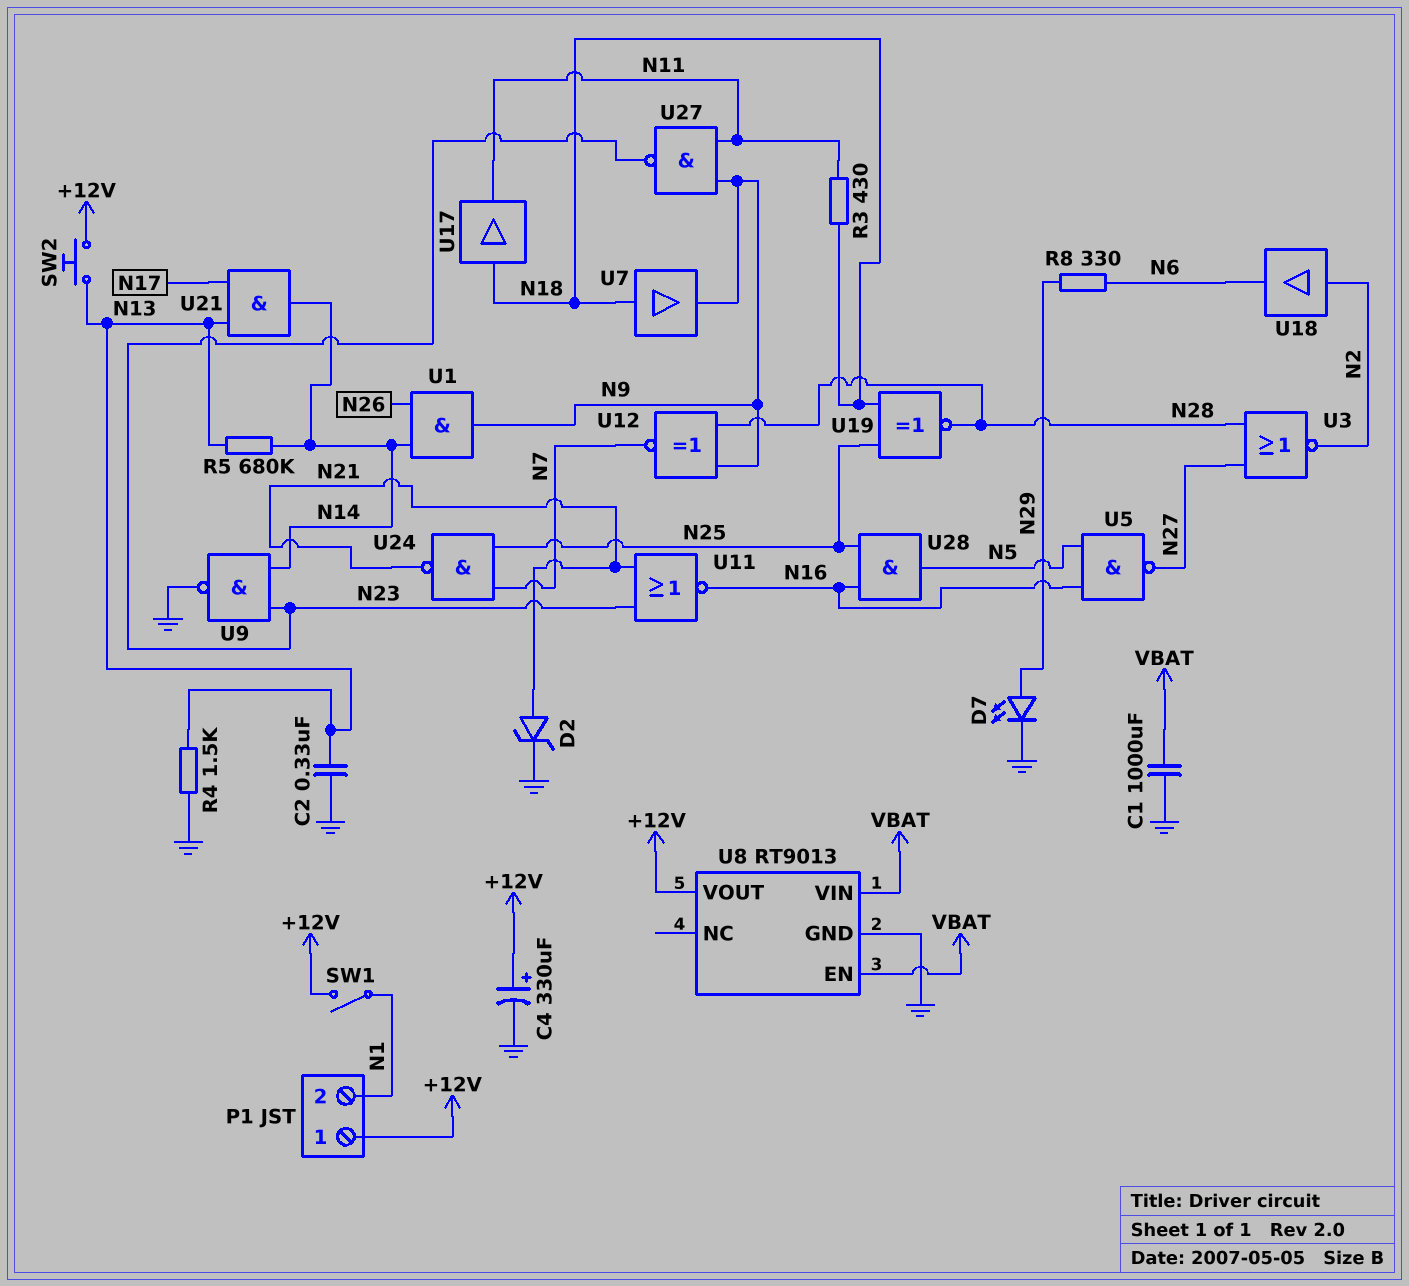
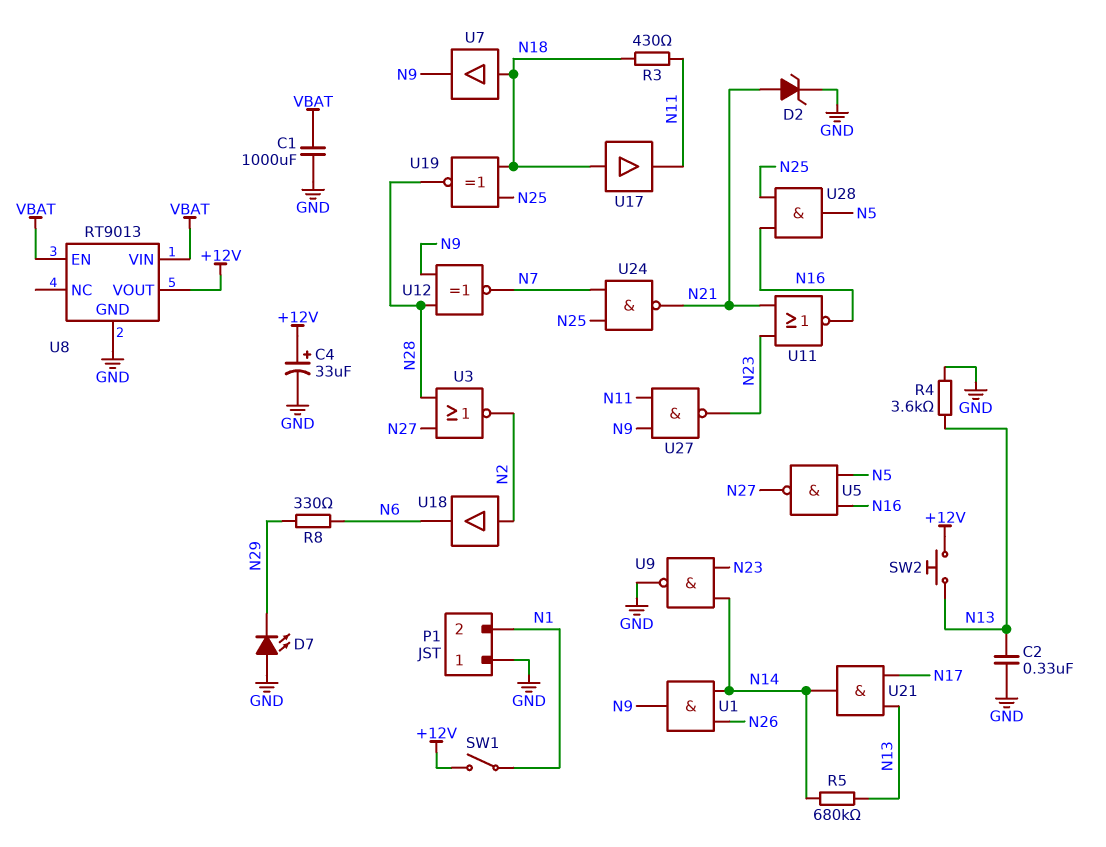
C4: 330uF (plus +12V, minus GND) -> 33uF (plus +12V, minus GND)
D7: LED (A N29, K GND) -> LED (A GND, K N29)
P1 pin 1: +12V -> GND
R4: 1.5k (GND, N13) -> 3.6k (GND, N13)

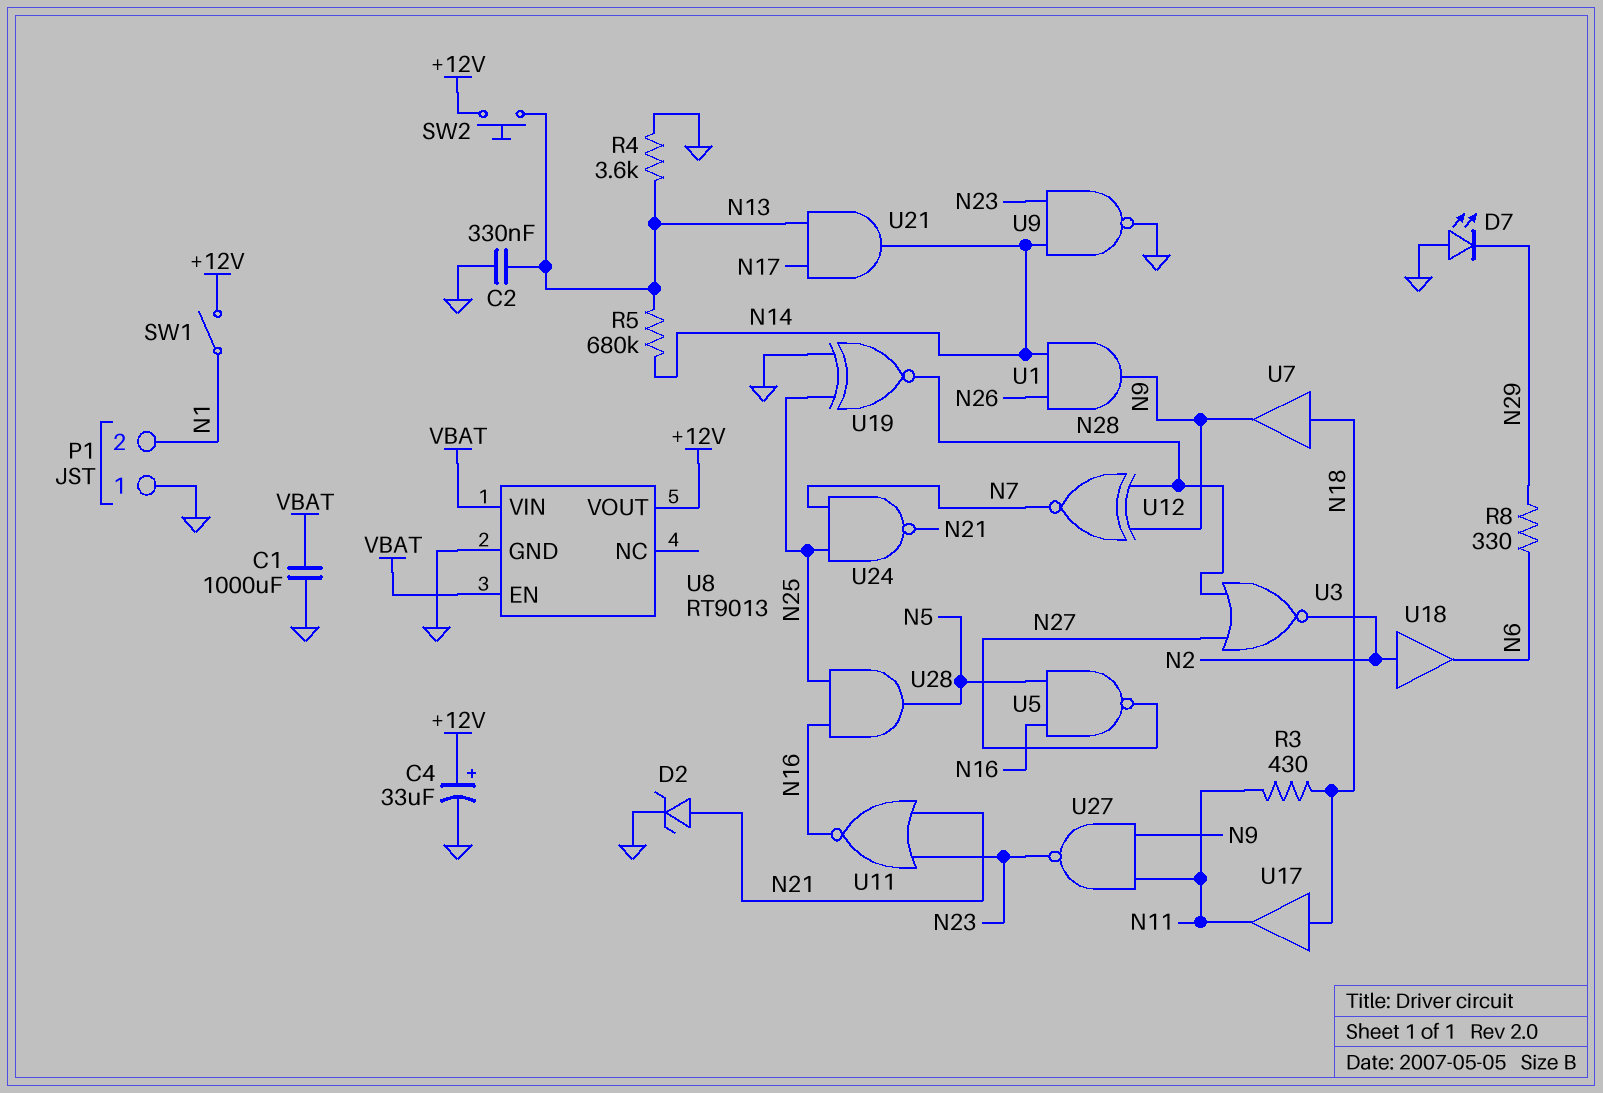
U19: XNOR (in N18, in N25, out N28) -> XNOR (in GND, in N25, out N28)

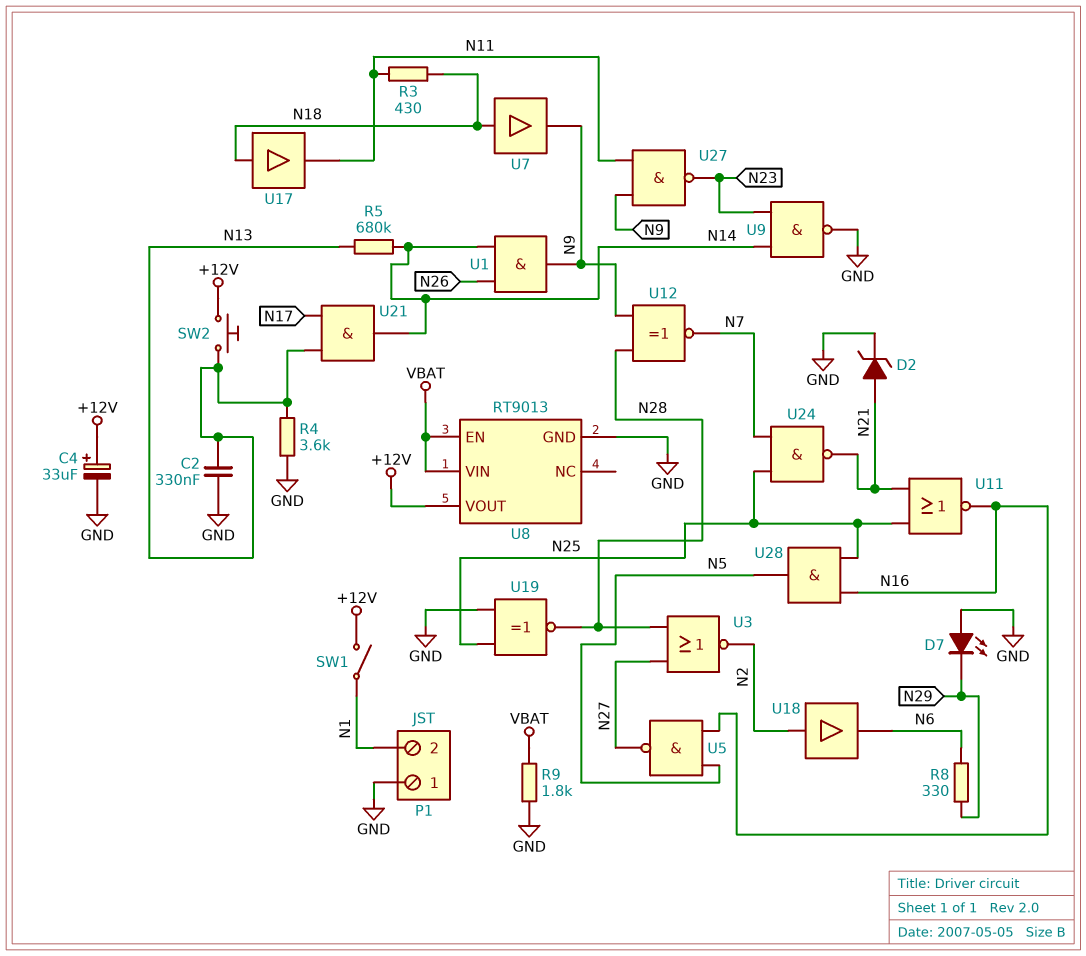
C1: 1000uF (GND, VBAT) -> none
R9: none -> 1.8k (GND, VBAT)
U11: NOR (in N21, in N23, out N16) -> NOR (in N21, in N25, out N16)

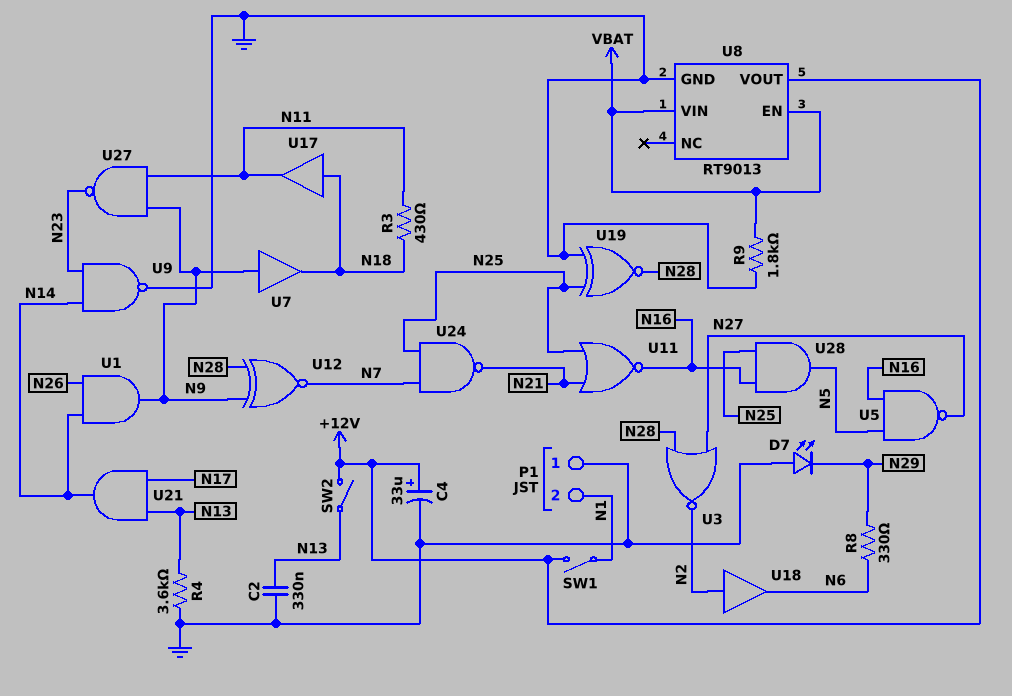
D2: zener (A N21, K GND) -> none
R5: 680k (N13, N14) -> none
SW2: button (+12V, N13) -> switch (+12V, N13)
U7: buffer (in N18, out N9) -> buffer (in N9, out N18)

